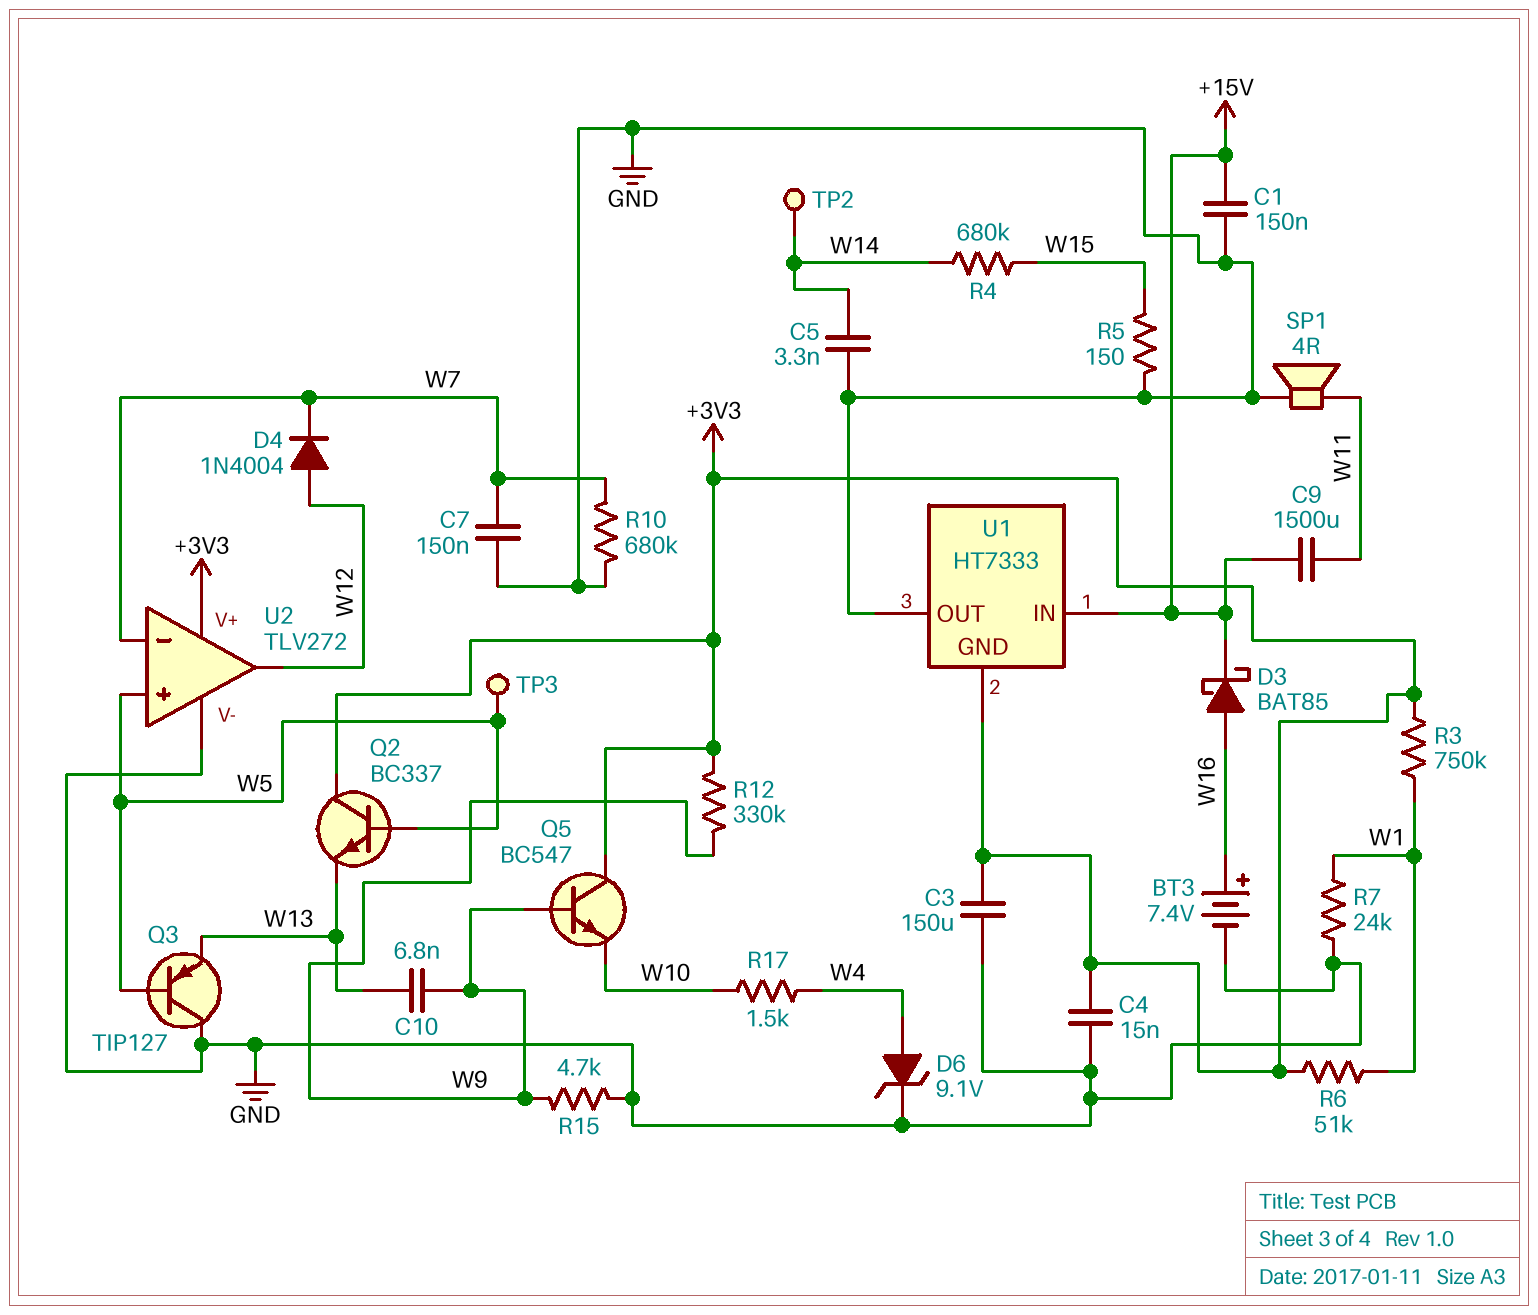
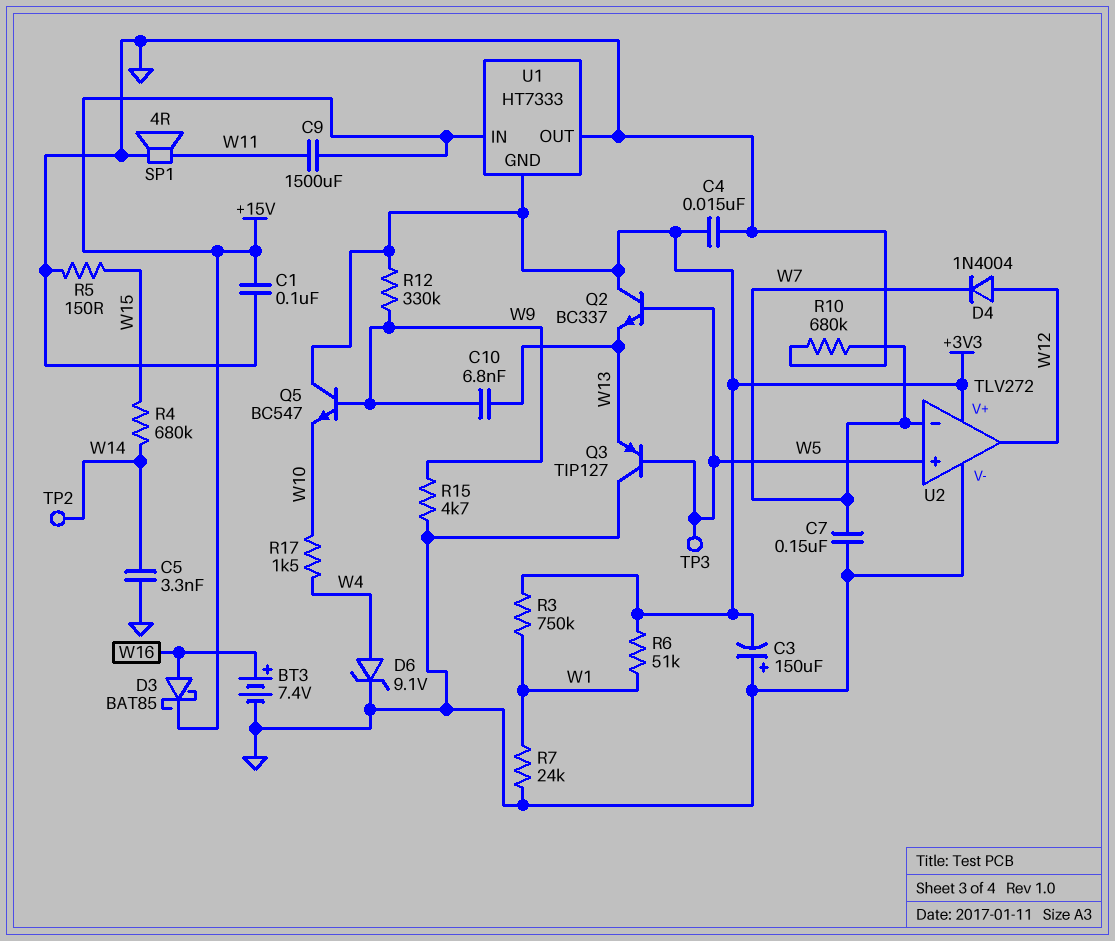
C1: 150nF (+15V, GND) -> 100nF (+15V, GND)
C3: 150uF (+3V3, GND) -> 150uF (plus GND, minus +3V3)

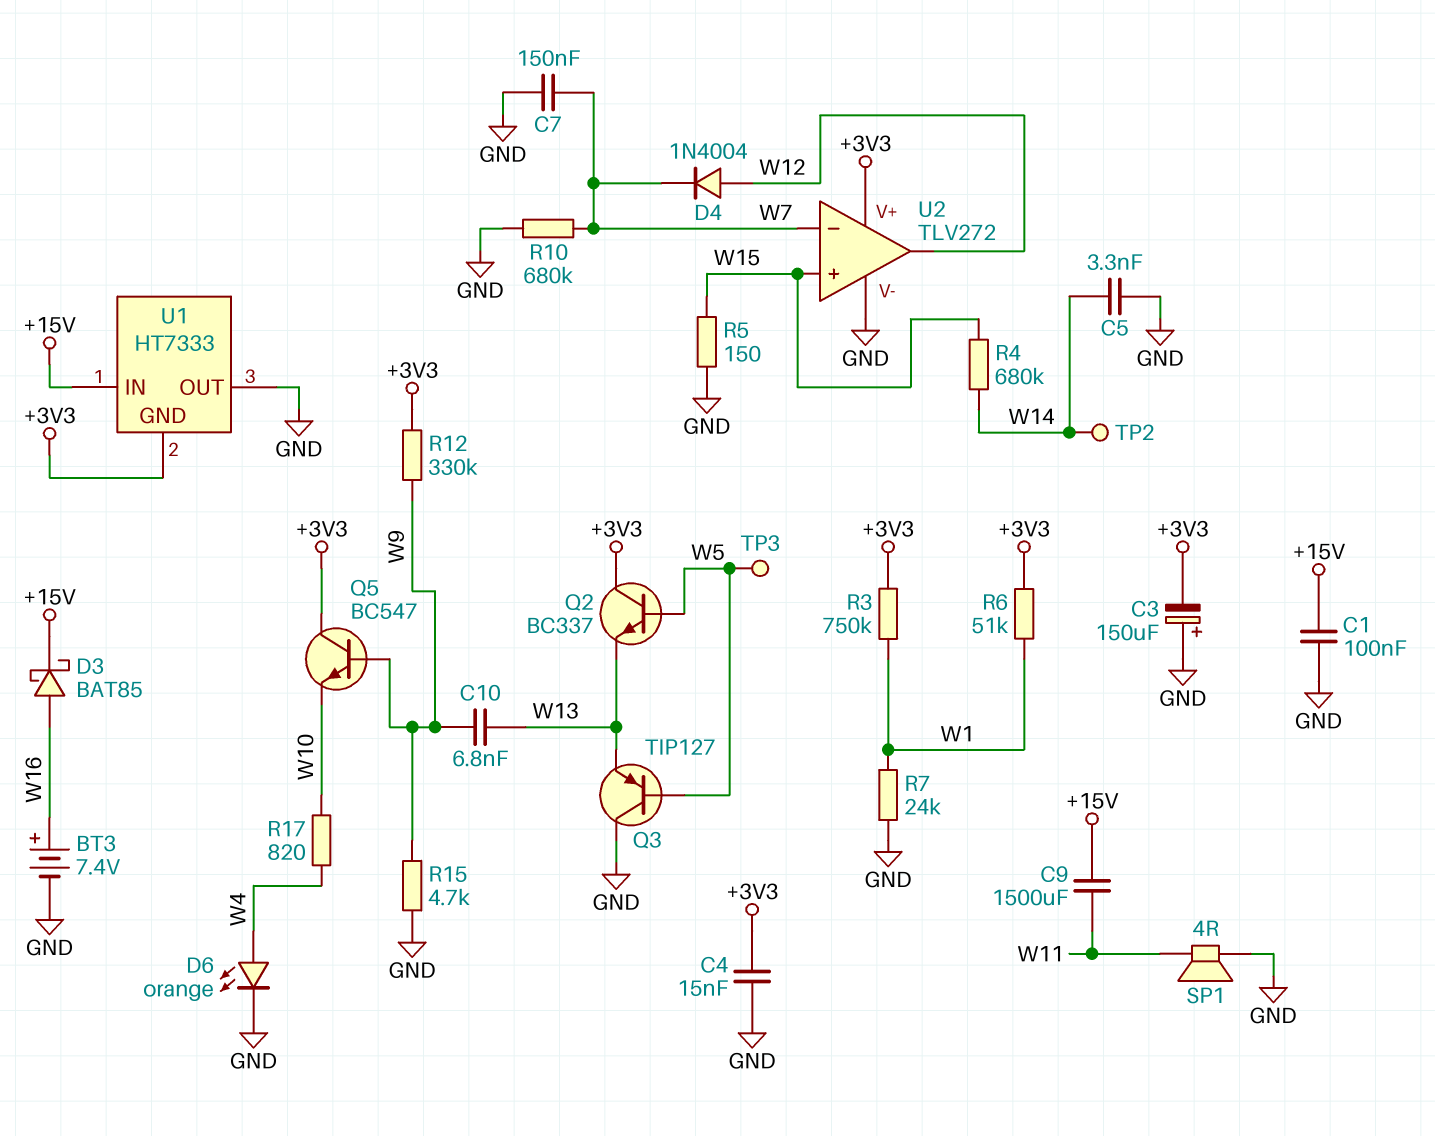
D6: zener 9.1V (A W4, K GND) -> LED orange (A W4, K GND)
R17: 1.5k (W4, W10) -> 820 (W4, W10)
U2 pin in+: W5 -> W15

